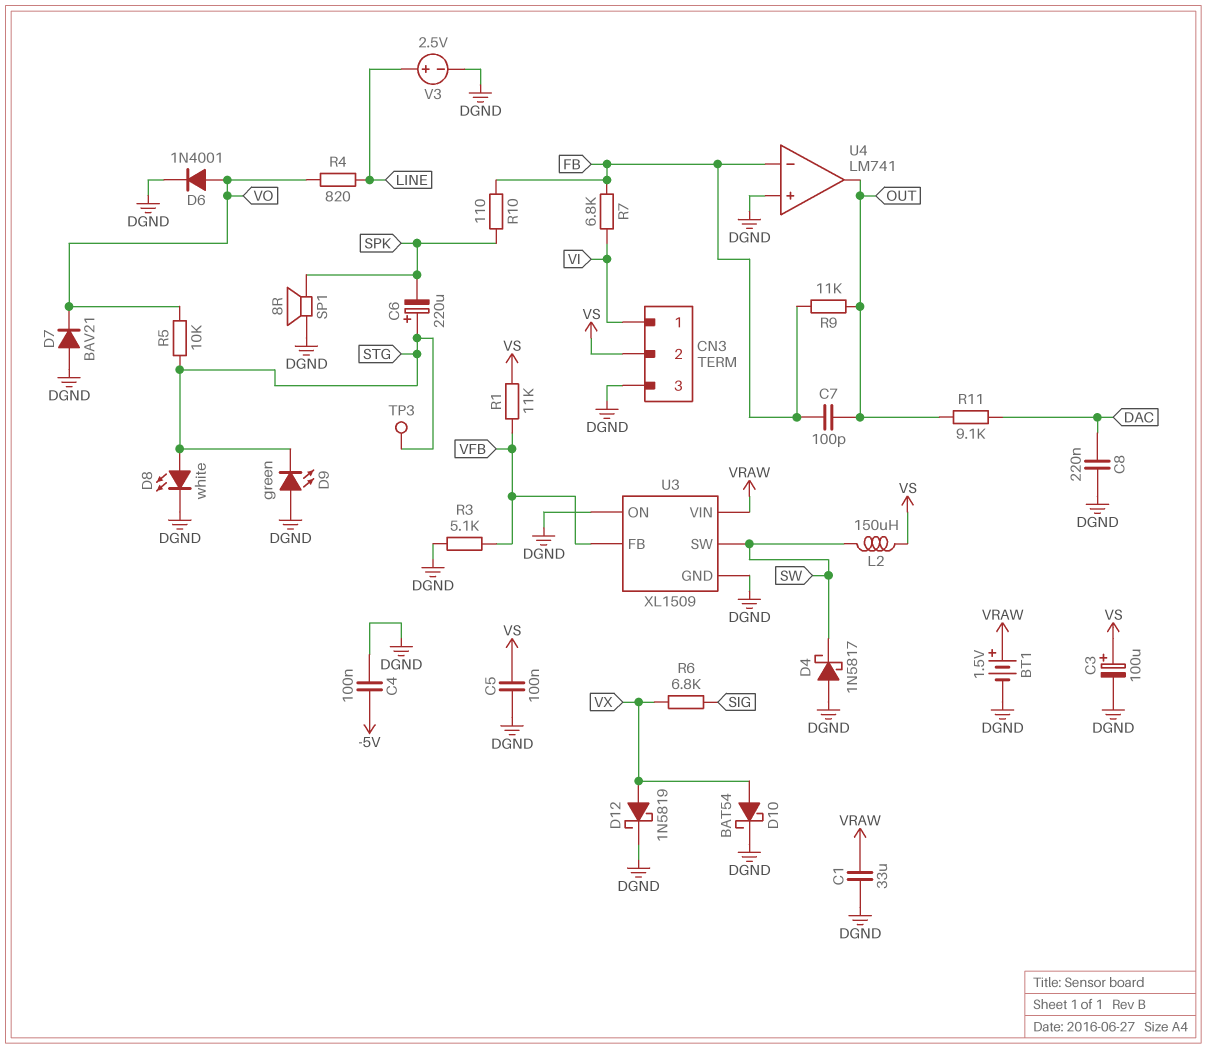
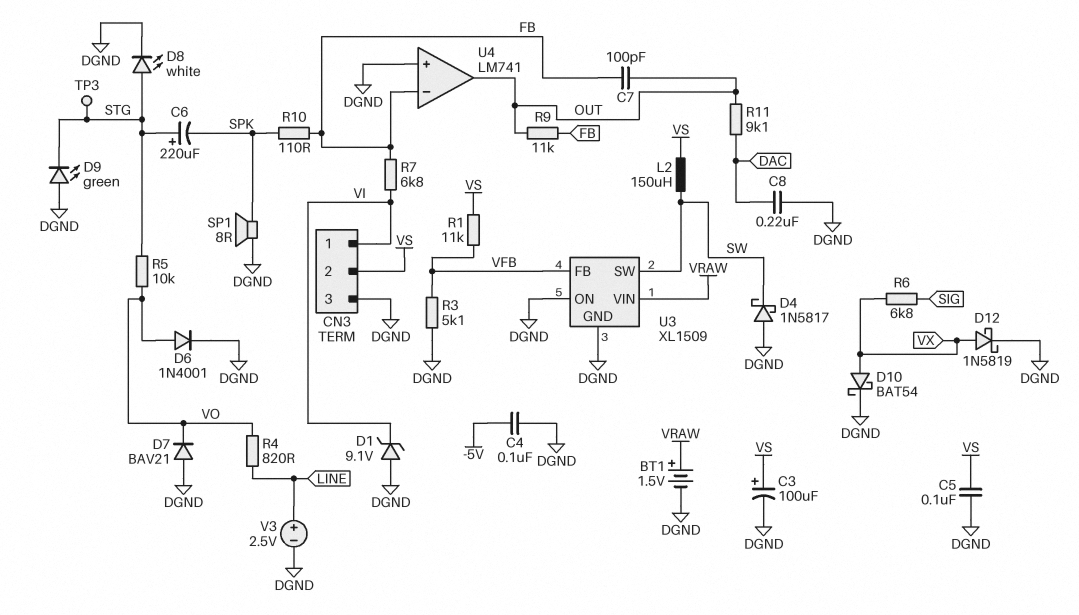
C1: 33uF (DGND, VRAW) -> none
D1: none -> zener 9.1V (A DGND, K VI)

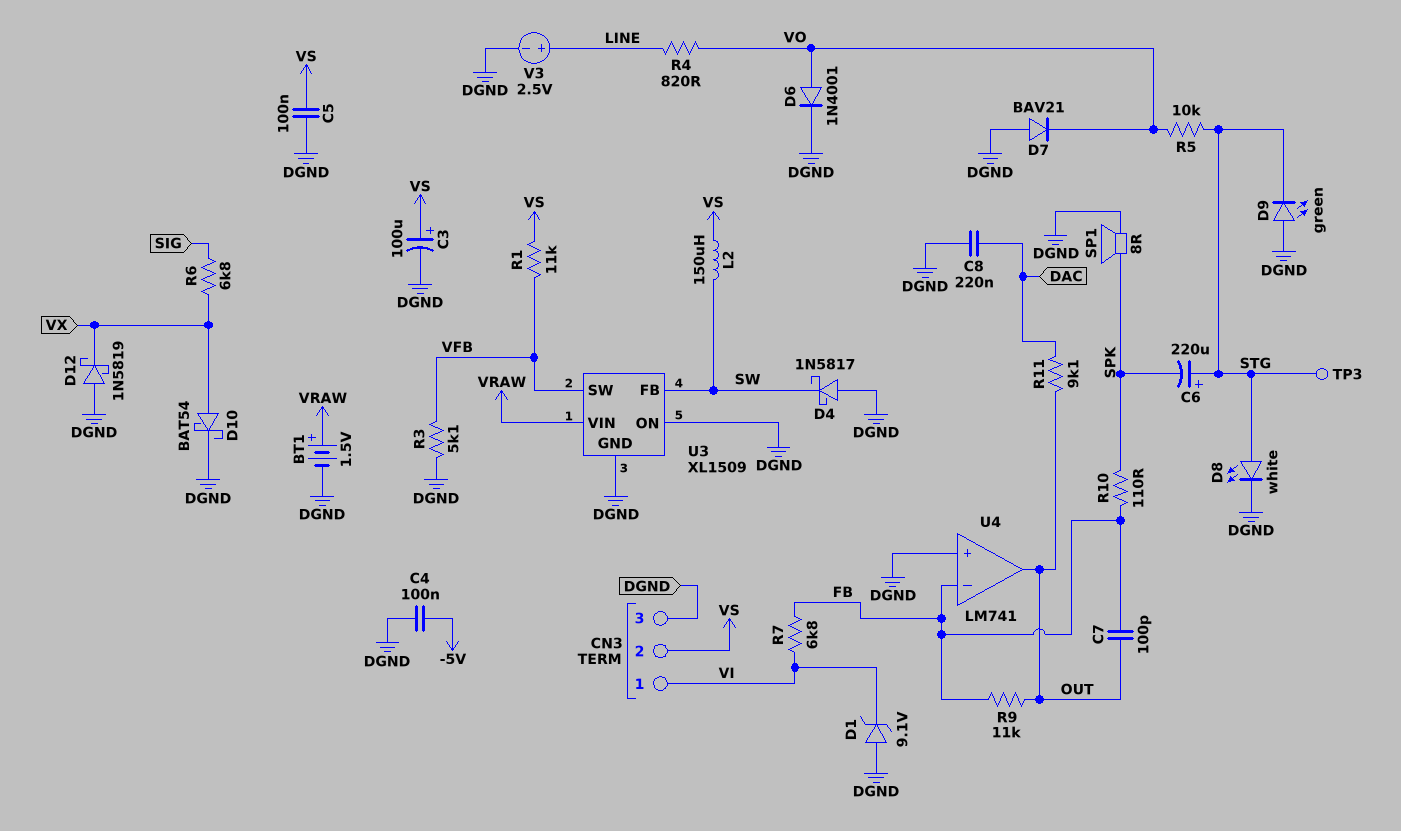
D12: schottky 1N5819 (A VX, K DGND) -> schottky 1N5819 (A DGND, K VX)
U3 pin FB: VFB -> SW
U3 pin SW: SW -> VFB

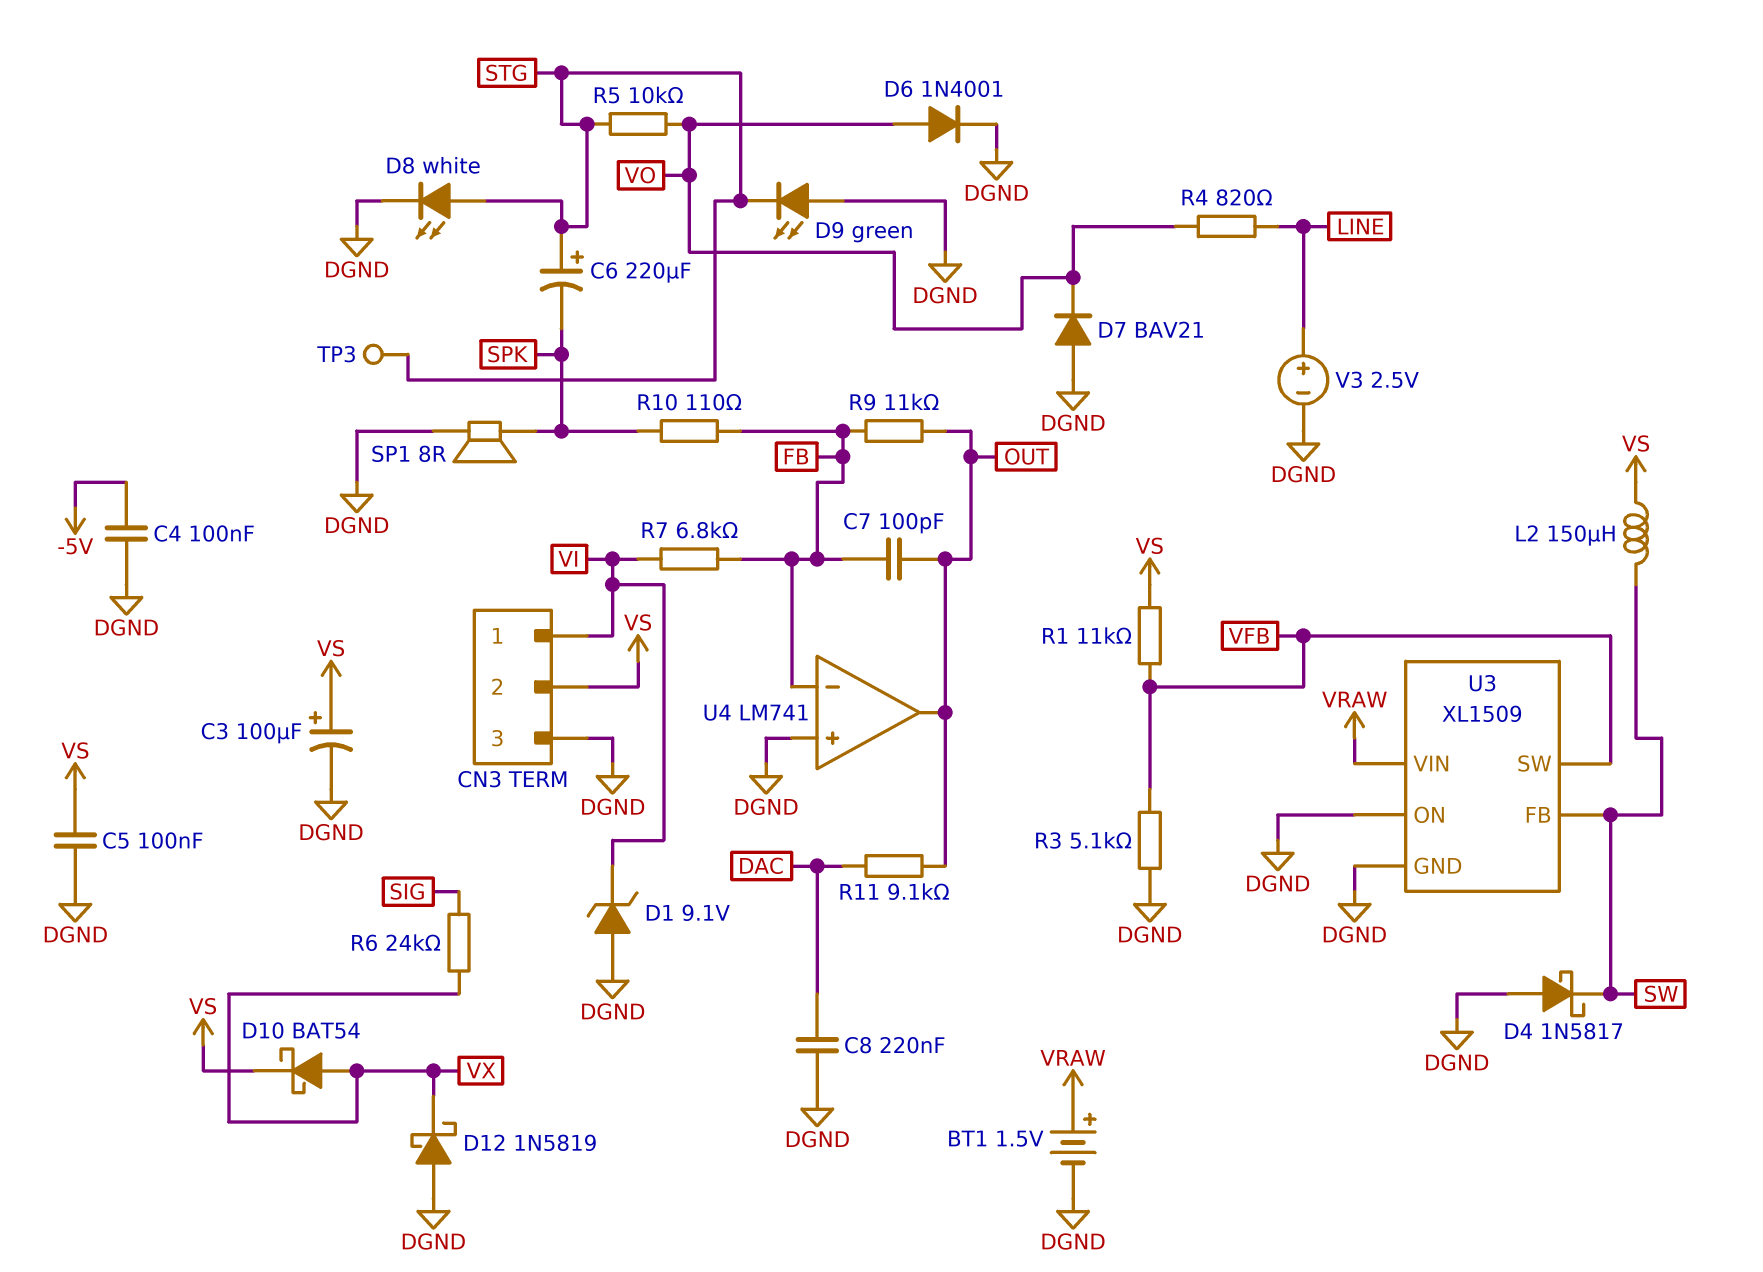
D10: schottky BAT54 (A VX, K DGND) -> schottky BAT54 (A VX, K VS)
R6: 6.8k (SIG, VX) -> 24k (SIG, VX)

